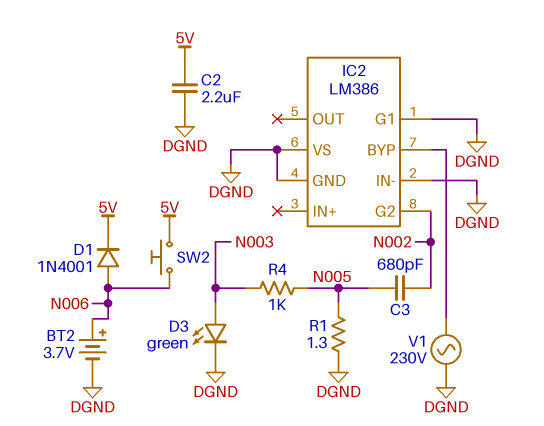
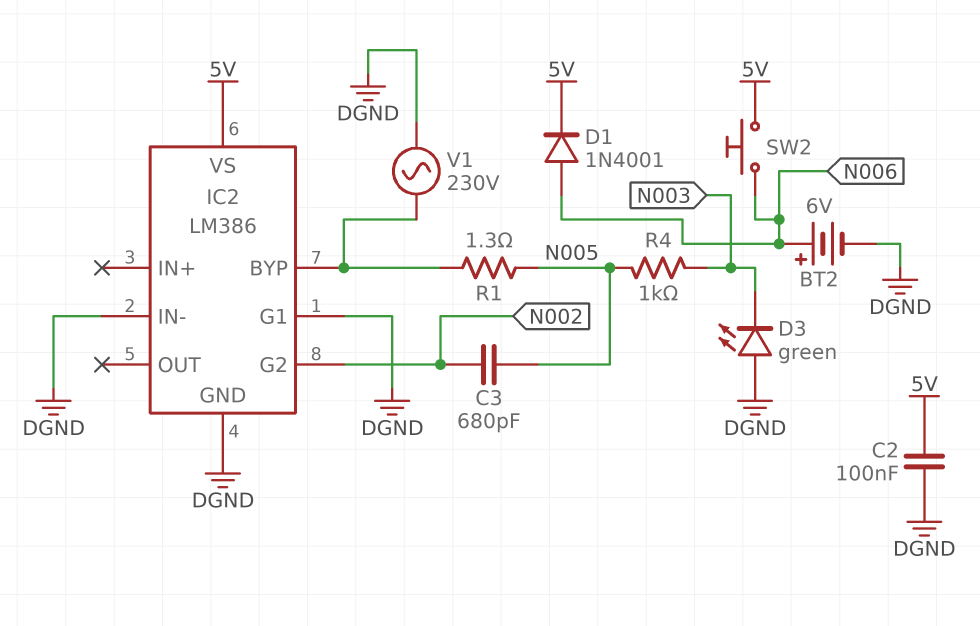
BT2: 3.7V (plus N006, minus DGND) -> 6V (plus N006, minus DGND)
C2: 2.2uF (5V, DGND) -> 100nF (5V, DGND)
D3: LED green (A N003, K DGND) -> LED green (A DGND, K N003)
IC2 pin VS: DGND -> 5V
R1: 1.3 (DGND, N005) -> 1.3 (IC2/BYP, N005)

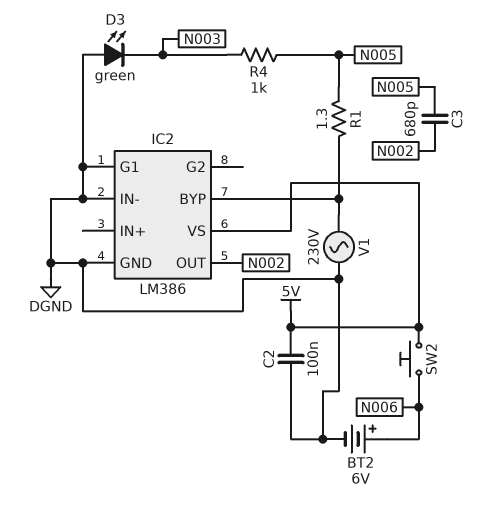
D1: diode 1N4001 (A N006, K 5V) -> none
IC2 pin G2: N002 -> none
IC2 pin OUT: none -> N002

